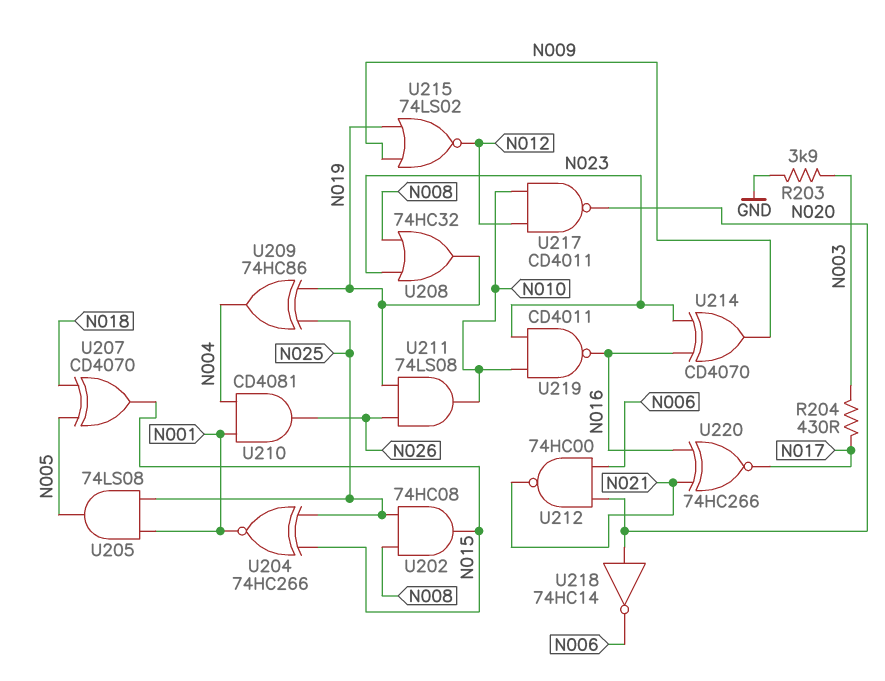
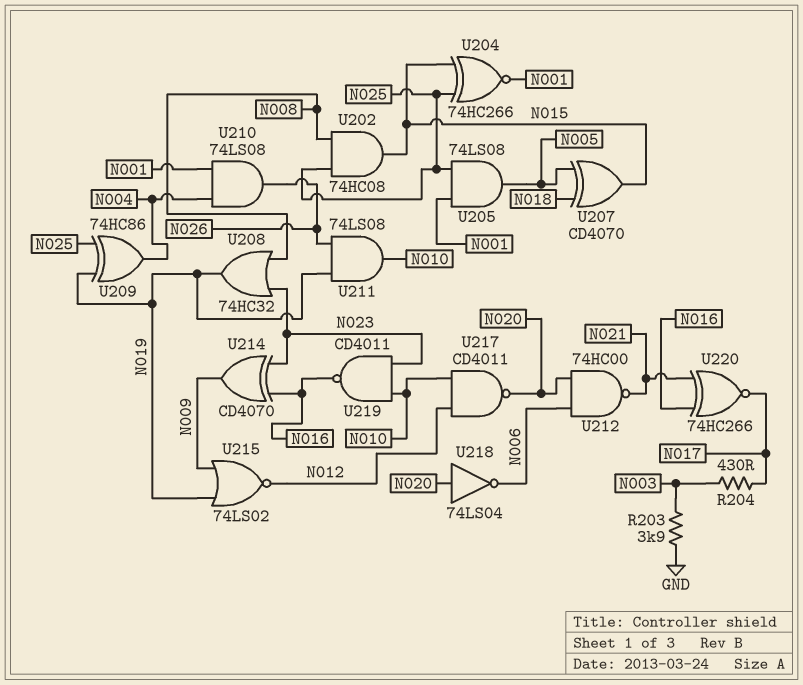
U210: AND CD4081 (in N001, in N004, out N026) -> AND 74LS08 (in N001, in N004, out N026)
U218: NOT 74HC14 (in N020, out N006) -> NOT 74LS04 (in N020, out N006)

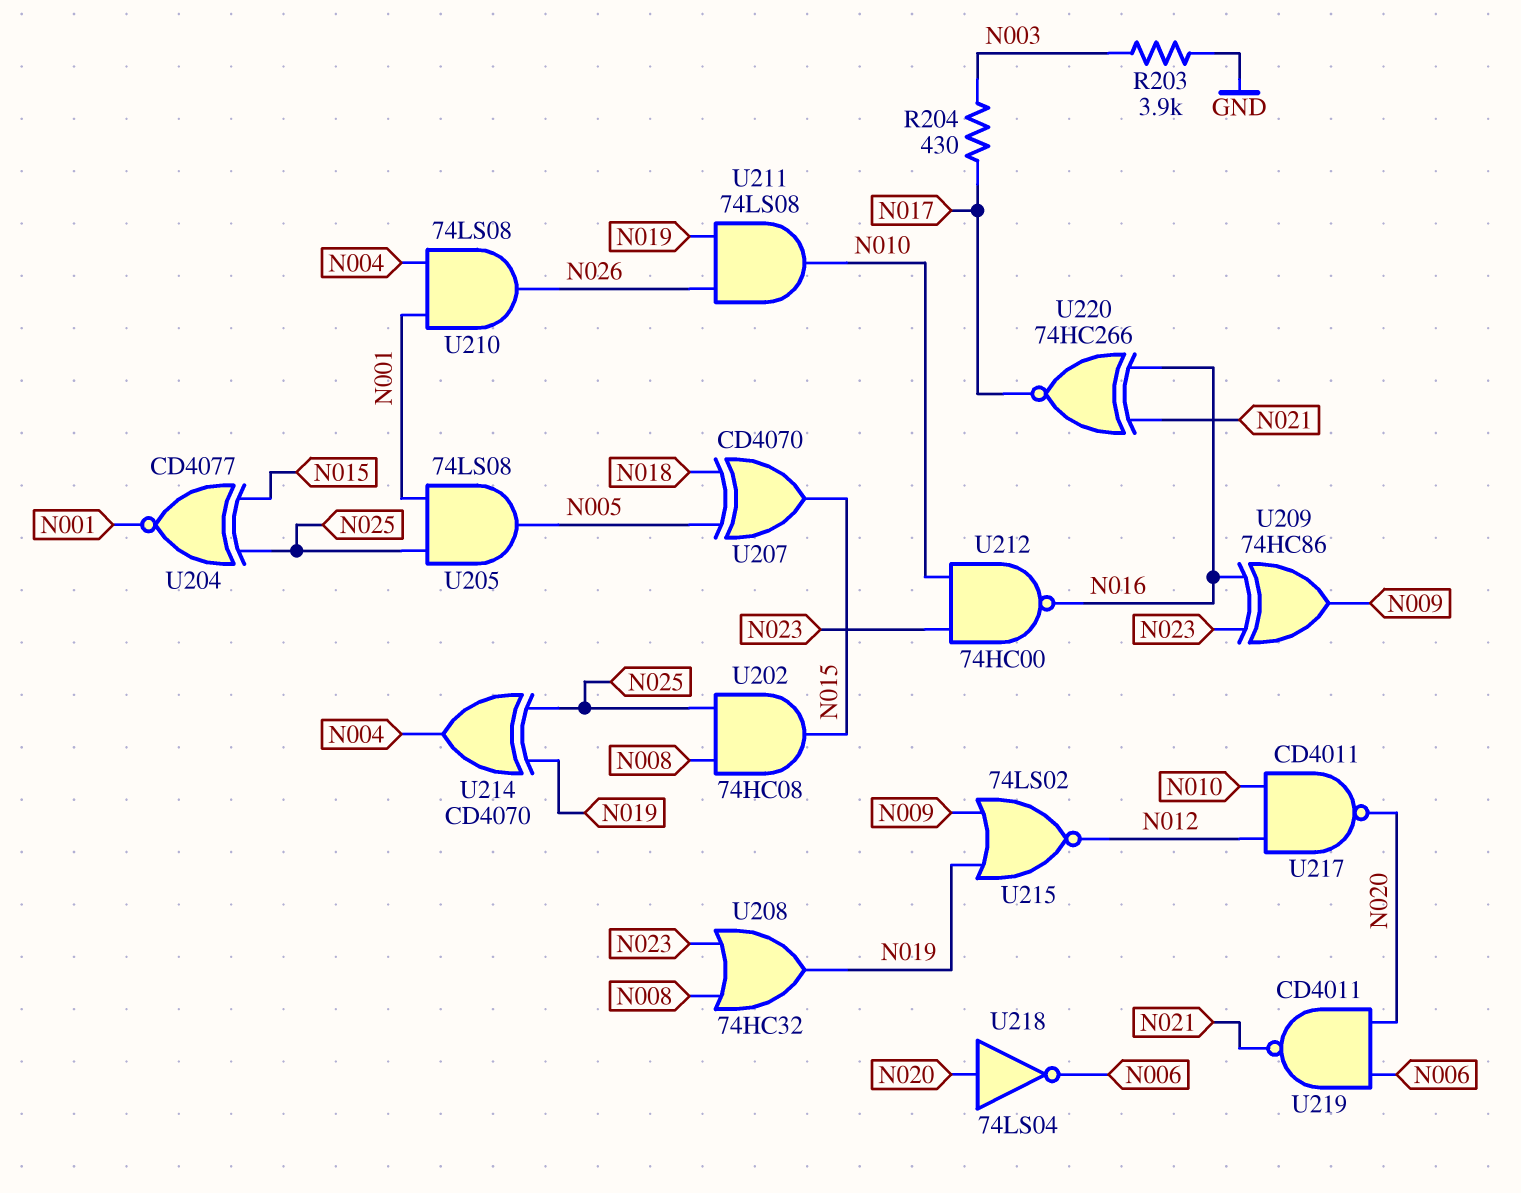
U204: XNOR 74HC266 (in N015, in N025, out N001) -> XNOR CD4077 (in N015, in N025, out N001)
U209: XOR 74HC86 (in N019, in N025, out N004) -> XOR 74HC86 (in N016, in N023, out N009)
U212: NAND 74HC00 (in N006, in N020, out N021) -> NAND 74HC00 (in N010, in N023, out N016)
U214: XOR CD4070 (in N016, in N023, out N009) -> XOR CD4070 (in N019, in N025, out N004)
U219: NAND CD4011 (in N010, in N023, out N016) -> NAND CD4011 (in N006, in N020, out N021)

